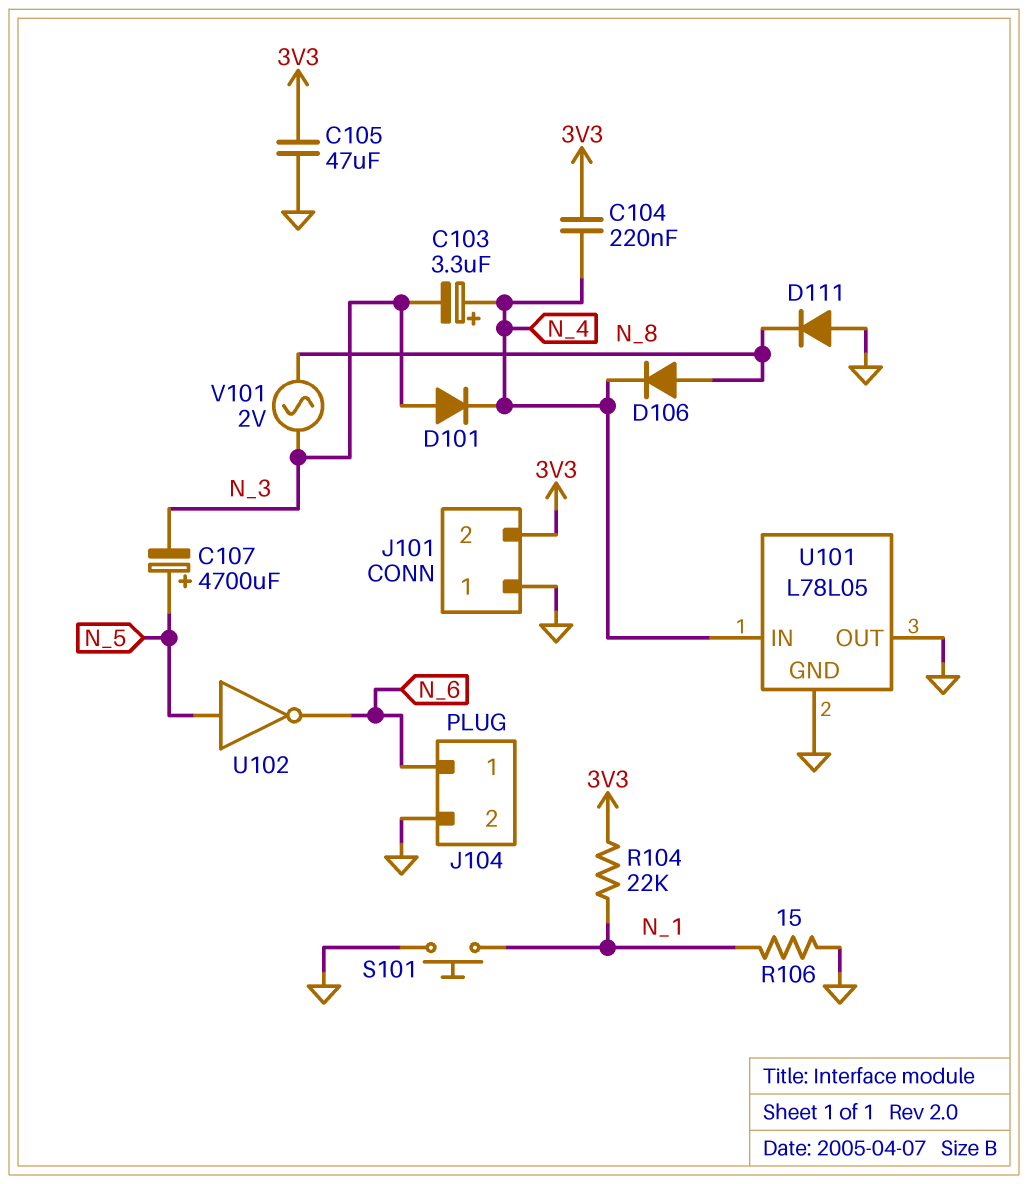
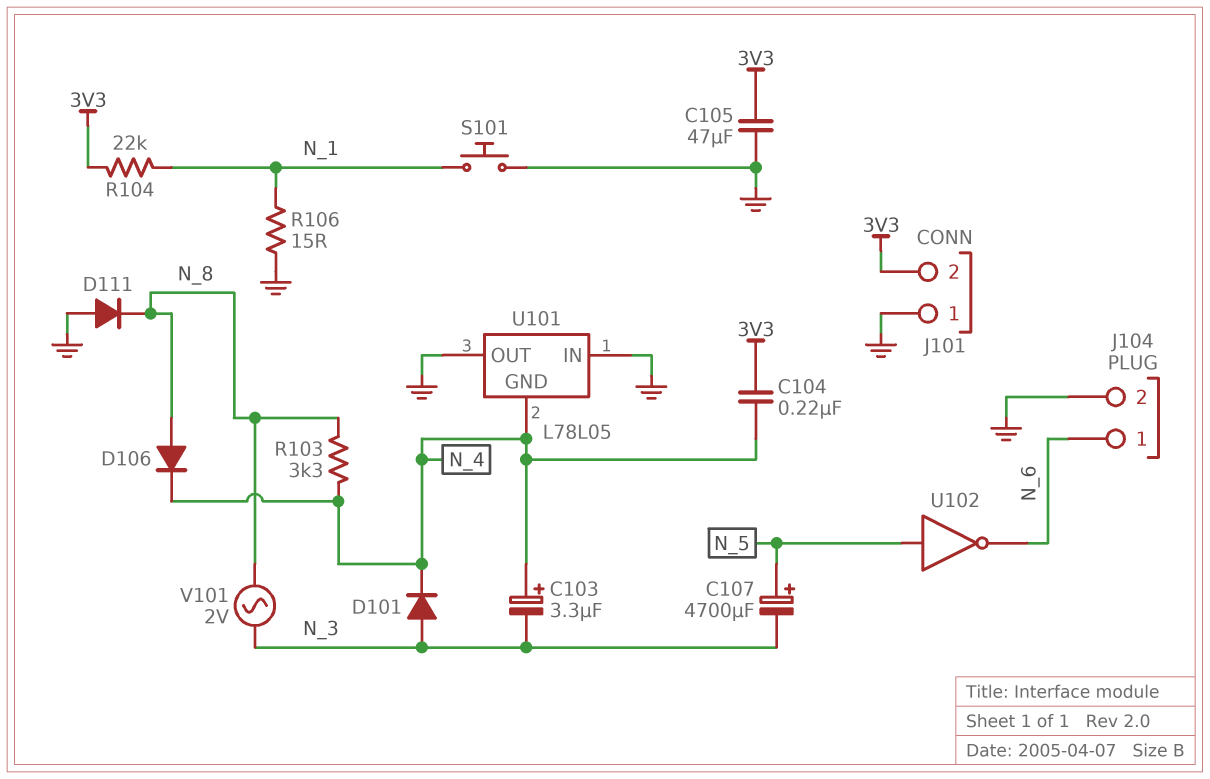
R103: none -> 3.3k (N_4, N_8)
U101 pin GND: GND -> N_4
U101 pin IN: N_4 -> GND

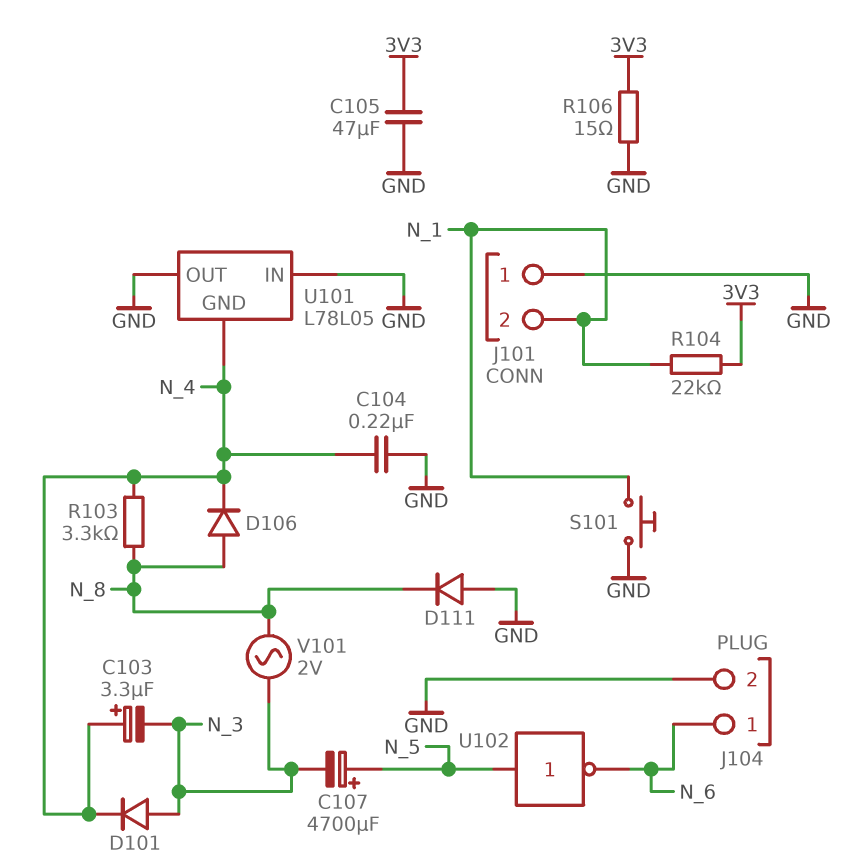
C104: 220nF (3V3, N_4) -> 220nF (GND, N_4)
J101 pin 2: 3V3 -> N_1
R106: 15 (GND, N_1) -> 15 (3V3, GND)

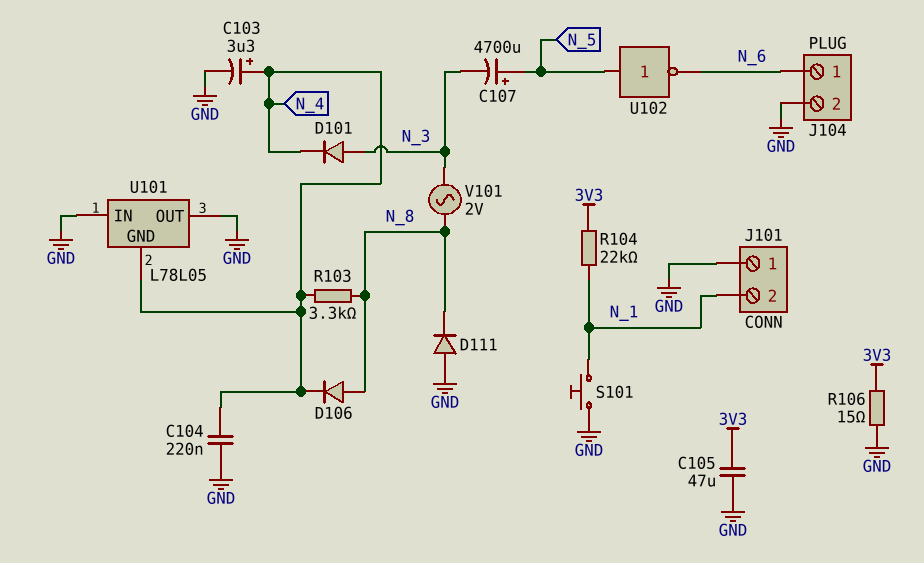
C103: 3.3uF (plus N_4, minus N_3) -> 3.3uF (plus N_4, minus GND)

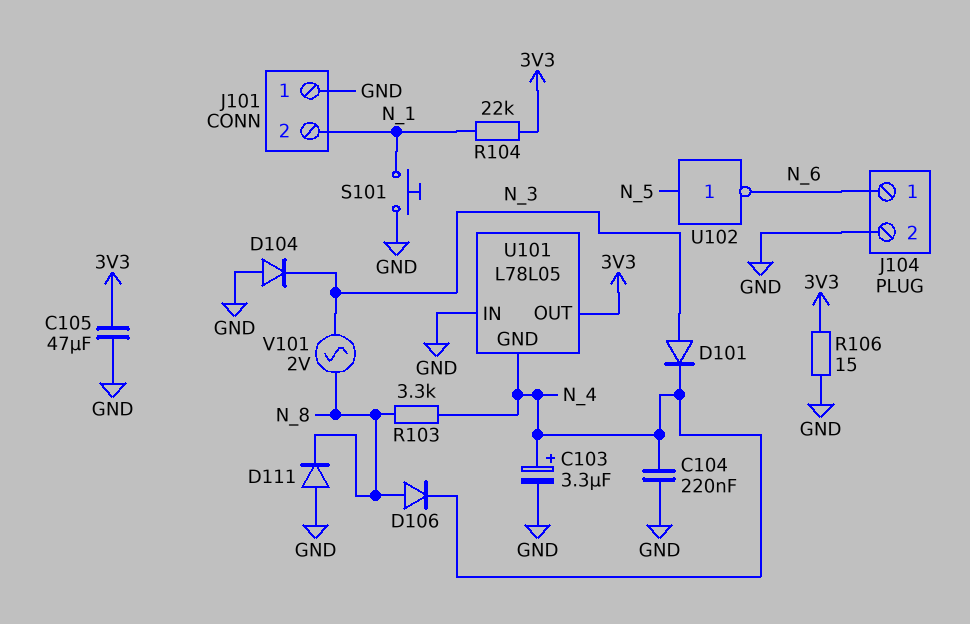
C107: 4700uF (plus N_5, minus N_3) -> none
D104: none -> diode (A GND, K N_3)
U101 pin OUT: GND -> 3V3

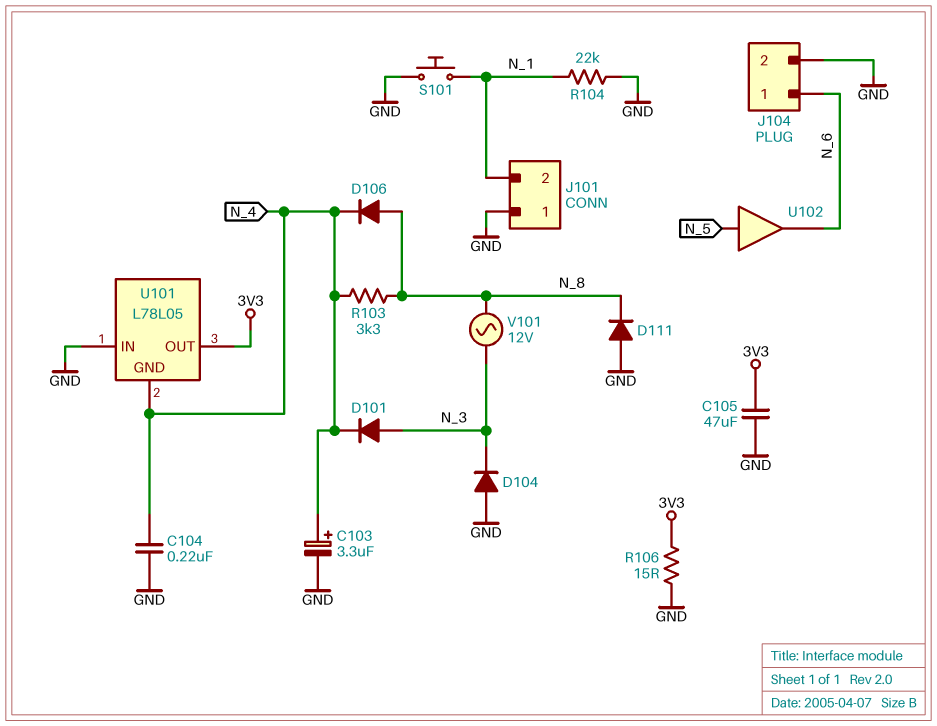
R104: 22k (3V3, N_1) -> 22k (GND, N_1)
U102: NOT (in N_5, out N_6) -> buffer (in N_5, out N_6)
V101: AC 2V (N_3, N_8) -> AC 12V (N_3, N_8)

